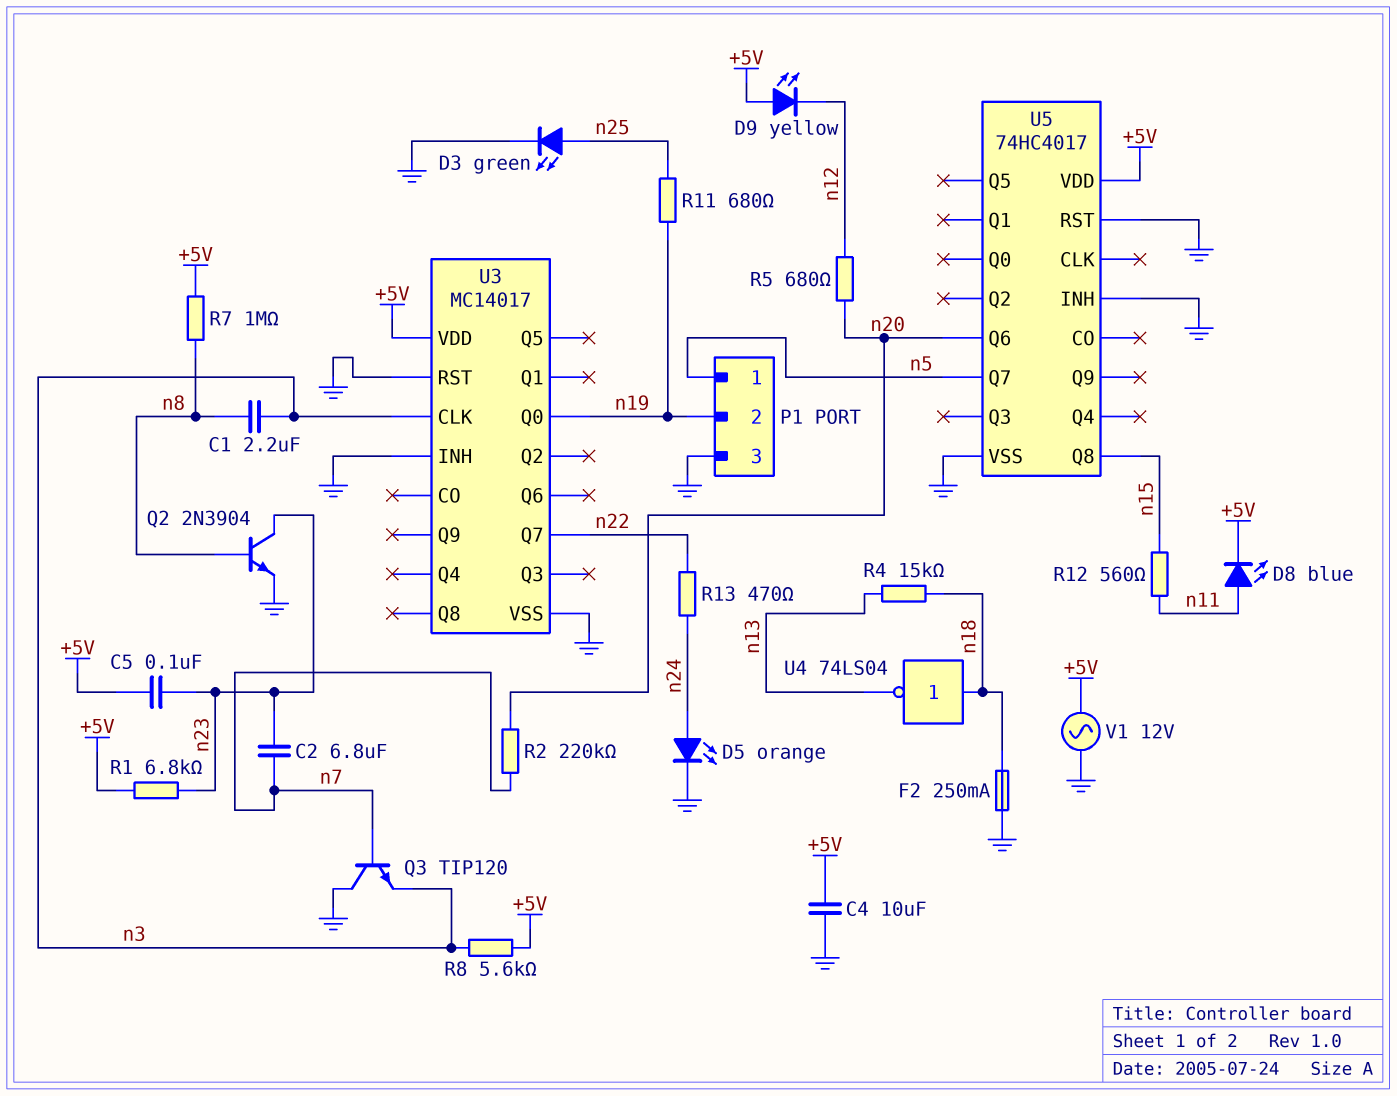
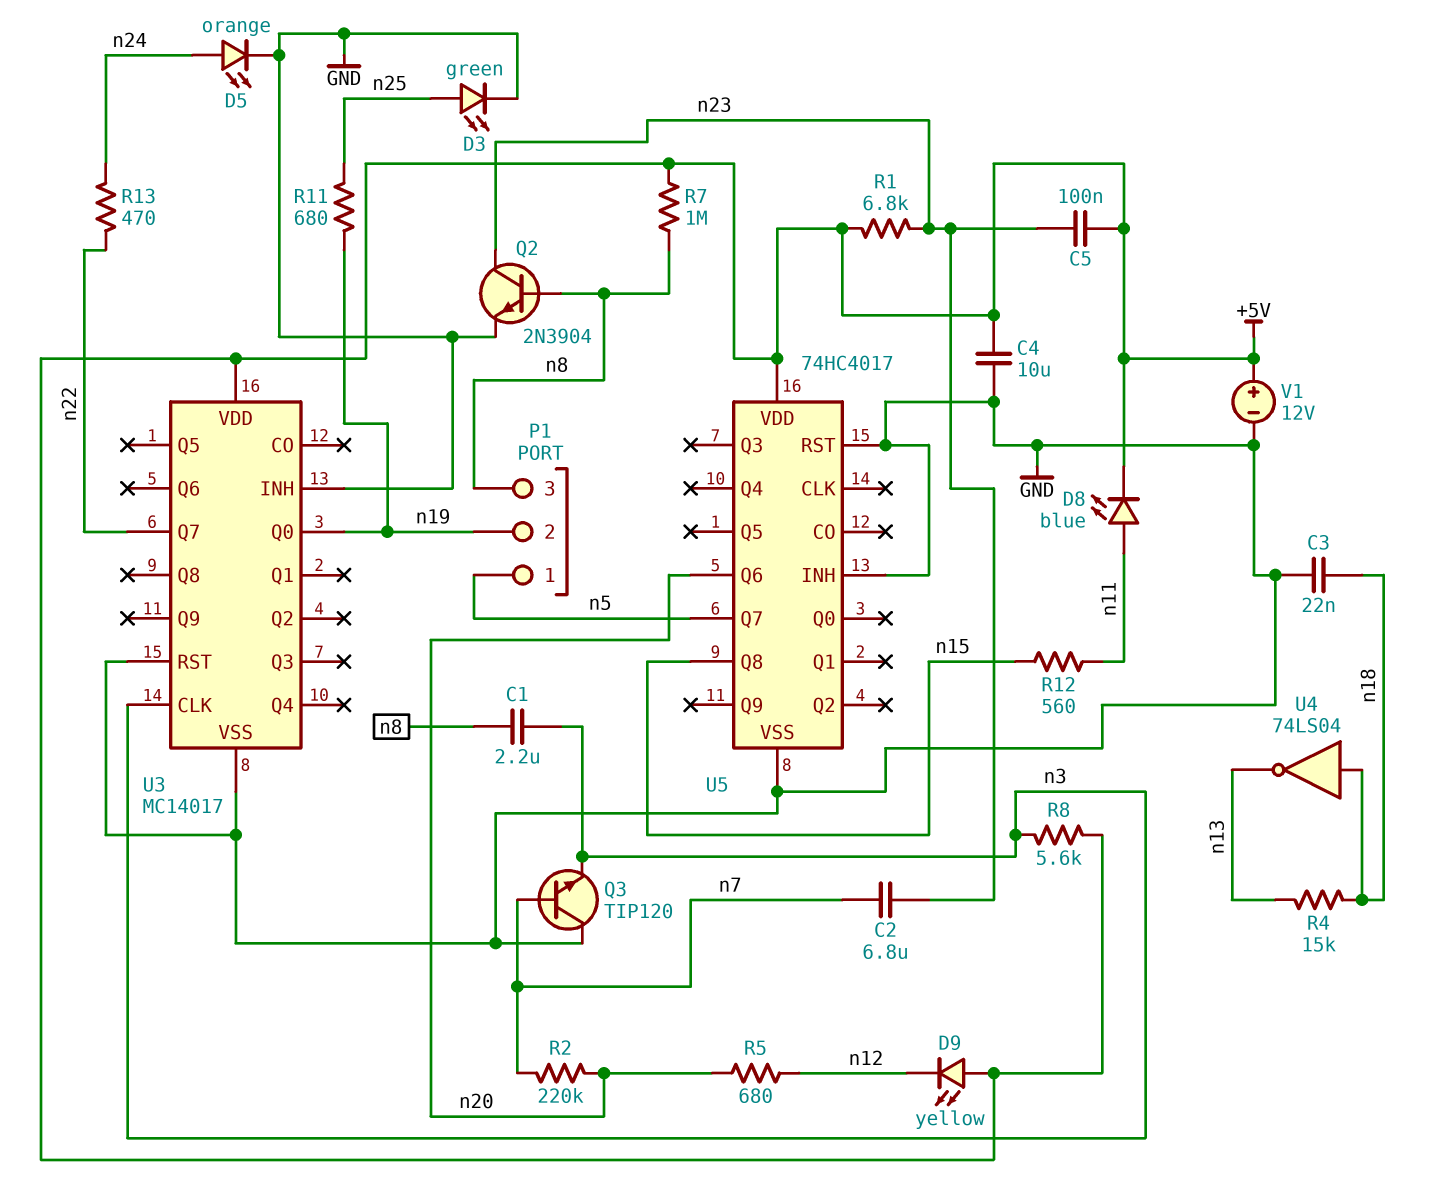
C3: none -> 22nF (GND, n18)
F2: 250mA (GND, n18) -> none
P1 pin 3: GND -> n8
V1: AC 12V (+5V, GND) -> 12V (plus +5V, minus GND)

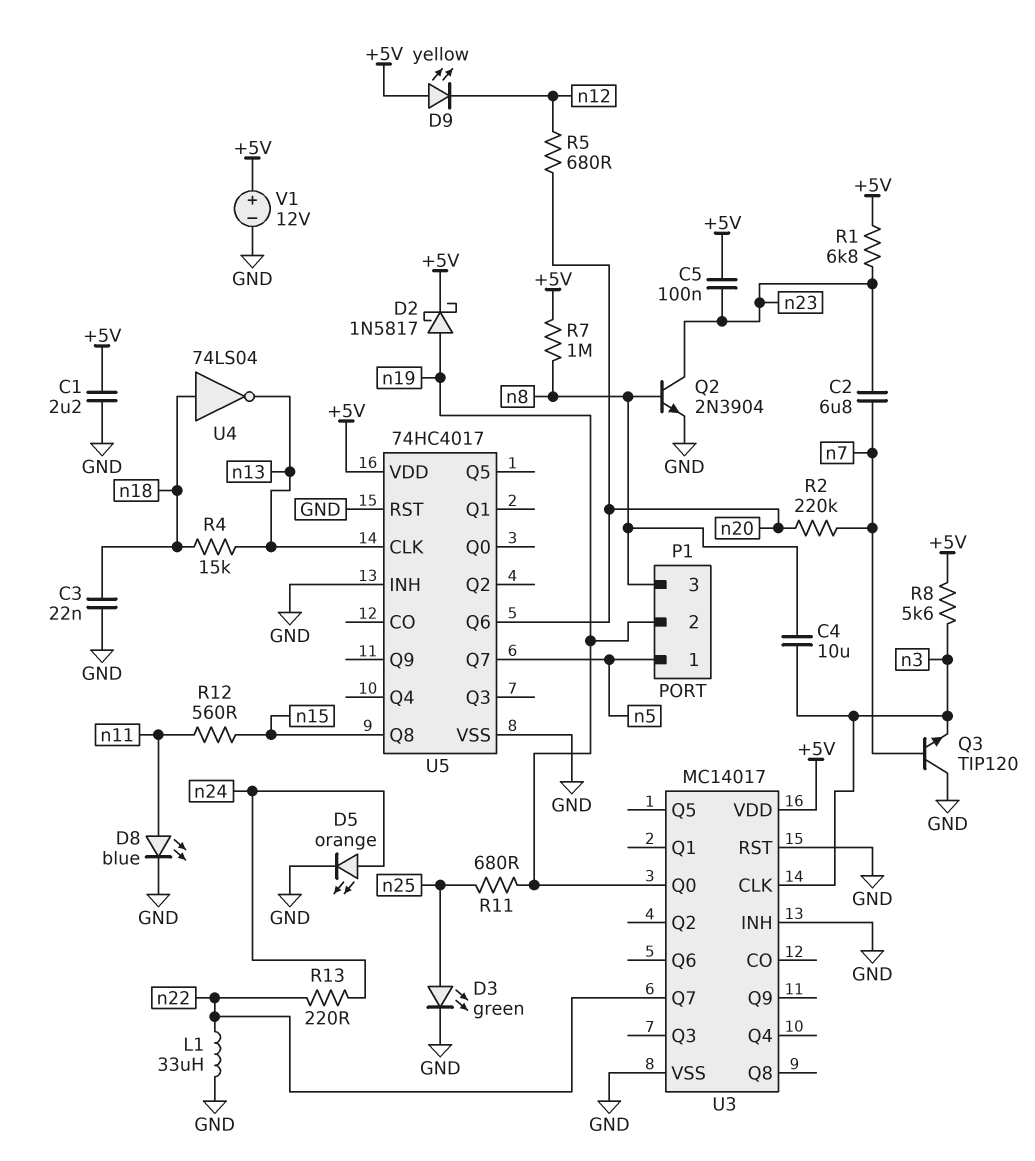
C1: 2.2uF (n3, n8) -> 2.2uF (+5V, GND)
C4: 10uF (+5V, GND) -> 10uF (n3, n8)
D2: none -> schottky 1N5817 (A n19, K +5V)
D8: LED blue (A n11, K +5V) -> LED blue (A n11, K GND)
L1: none -> 33uH (GND, n22)
R13: 470 (n22, n24) -> 220 (n22, n24)
U5 pin CLK: none -> n13

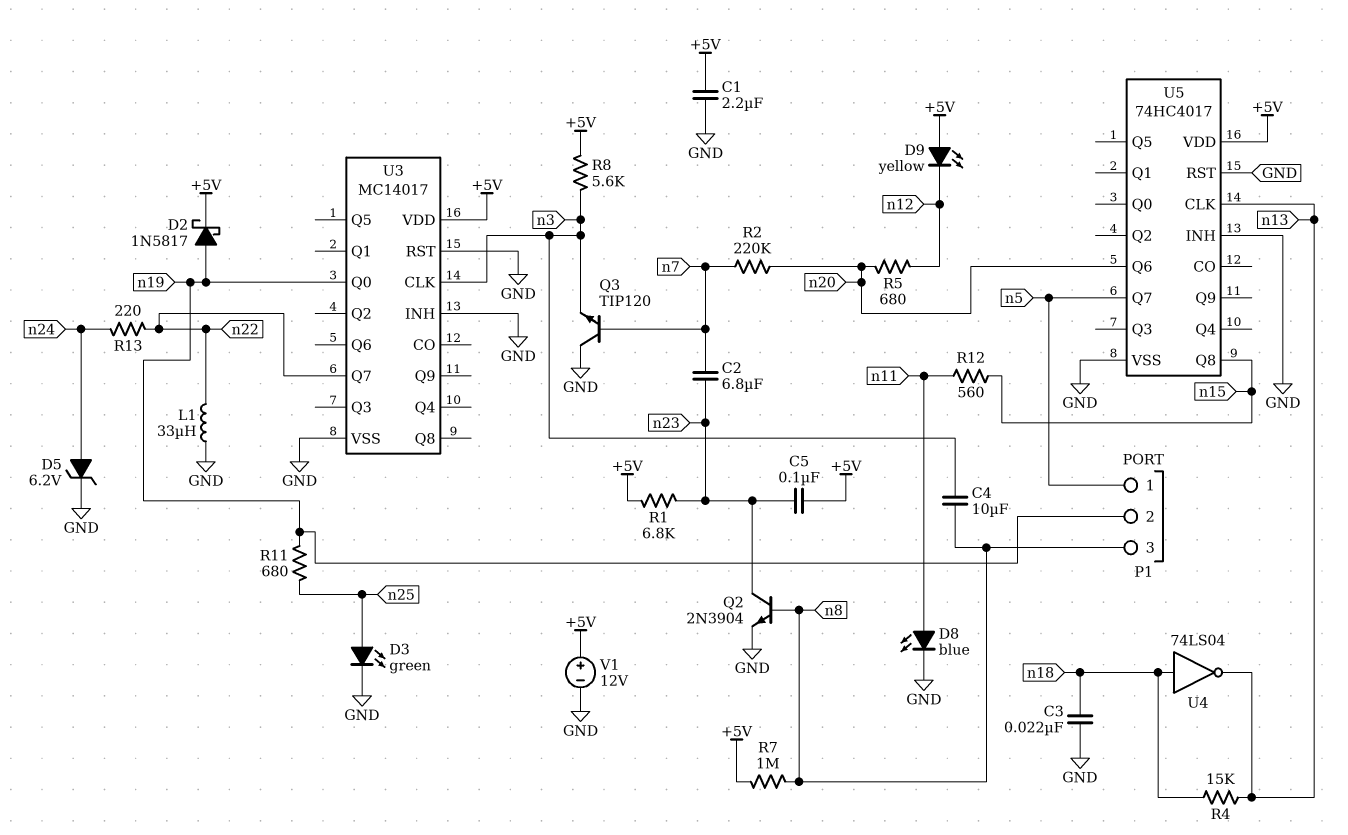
D5: LED orange (A n24, K GND) -> zener 6.2V (A n24, K GND)

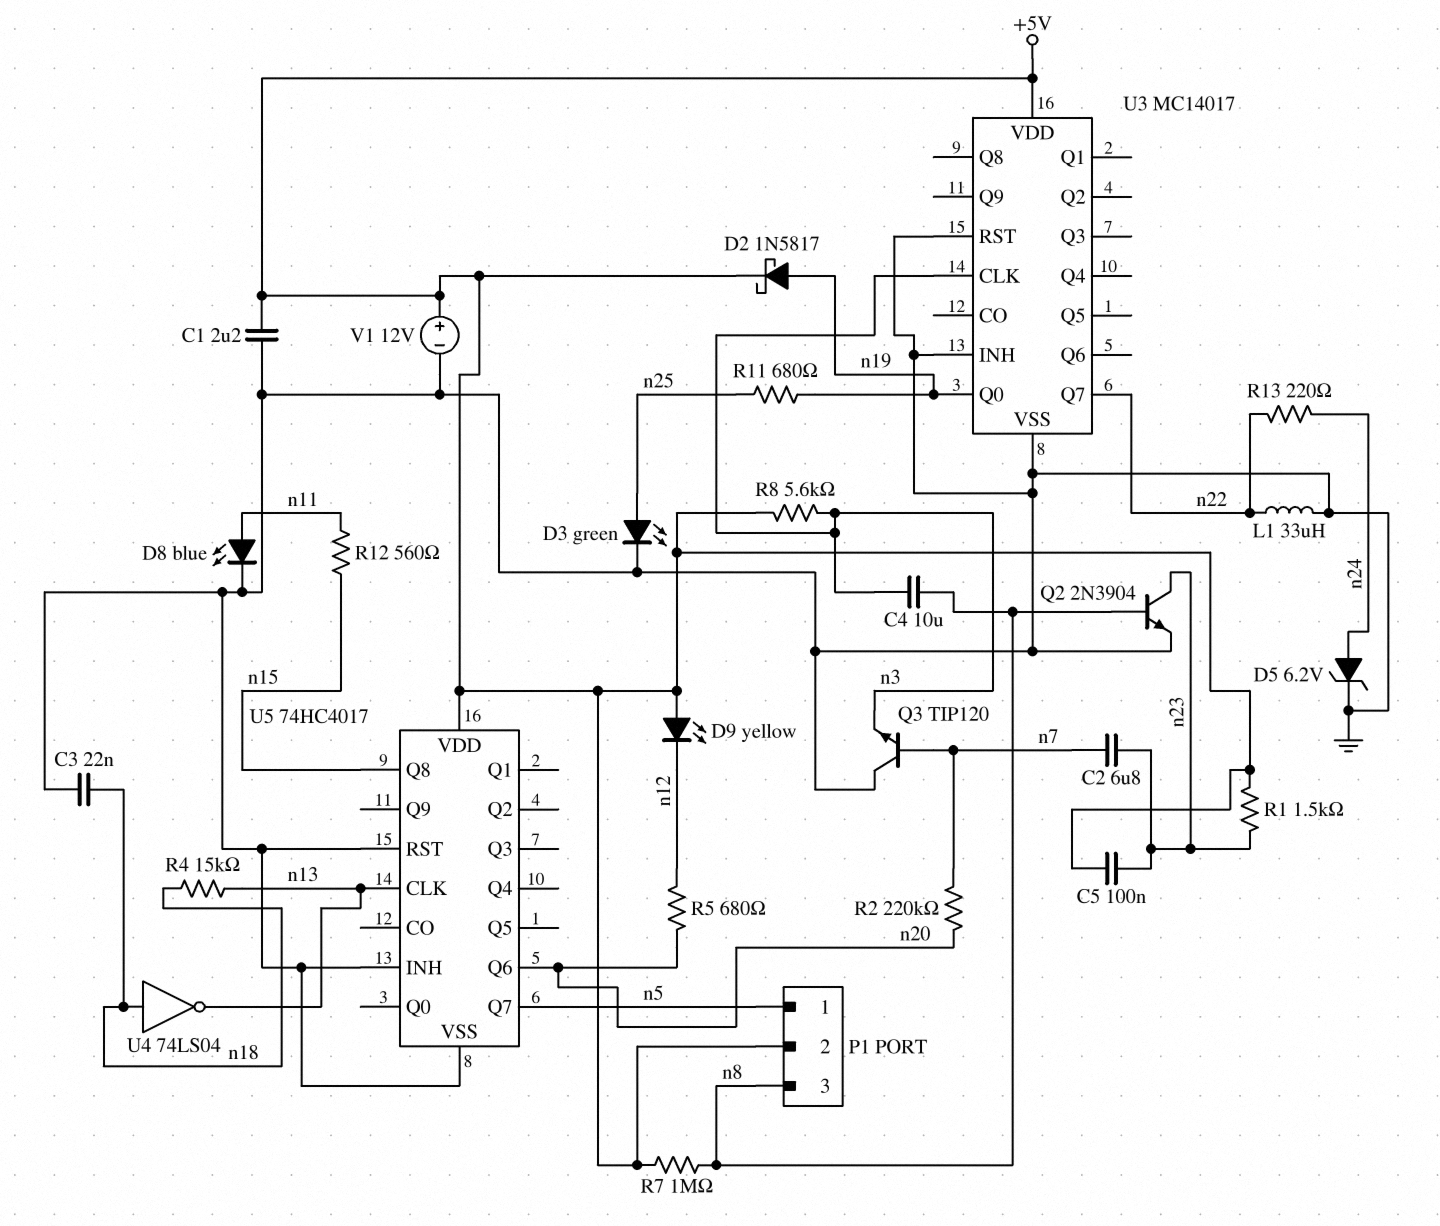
P1 pin 2: n19 -> +5V
R1: 6.8k (+5V, n23) -> 1.5k (+5V, n23)

